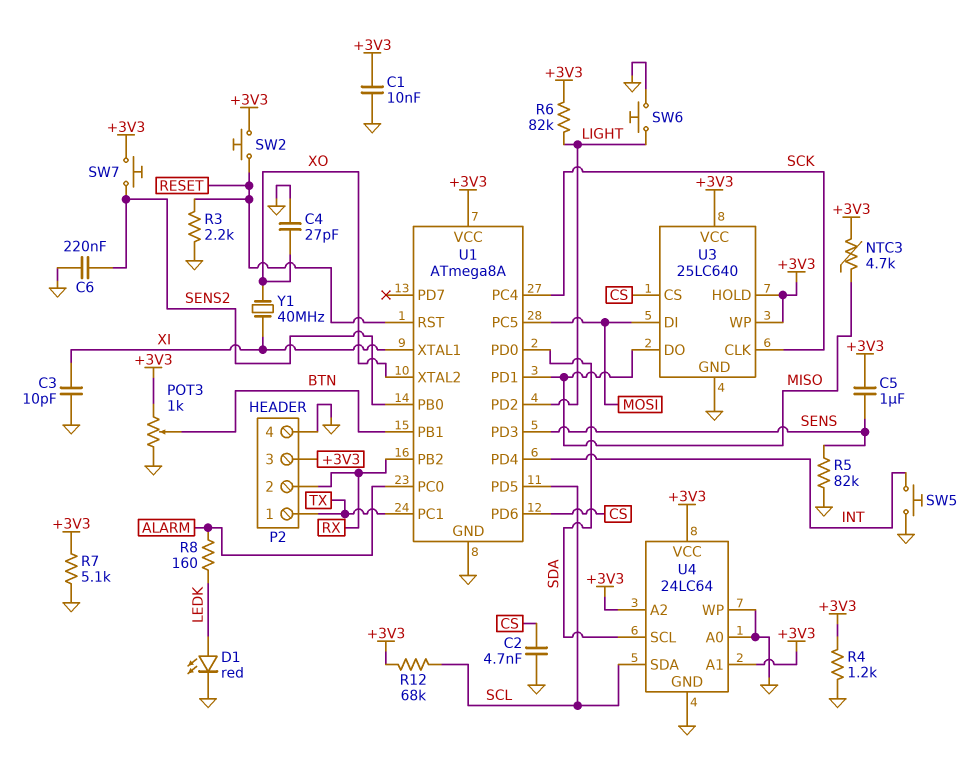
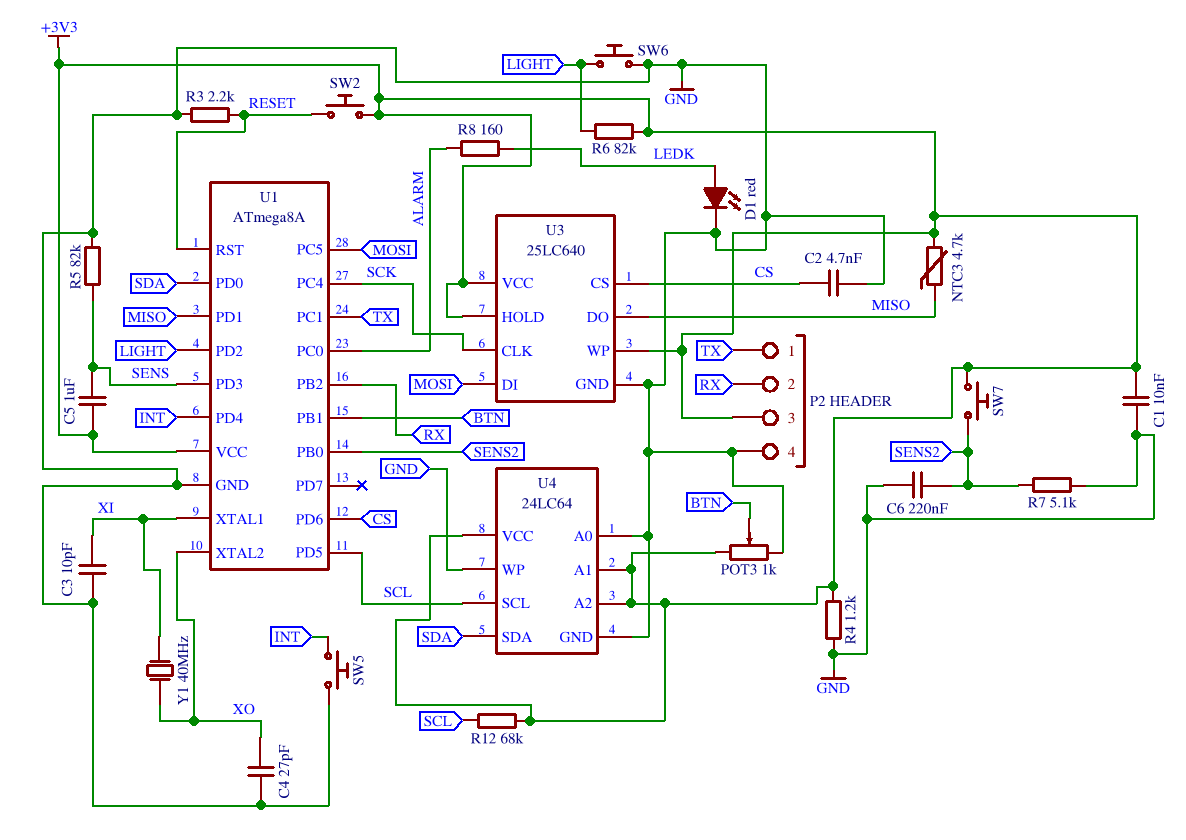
R7: 5.1k (+3V3, GND) -> 5.1k (GND, SENS2)
U4 pin SCL: SDA -> SCL
U4 pin SDA: SCL -> SDA

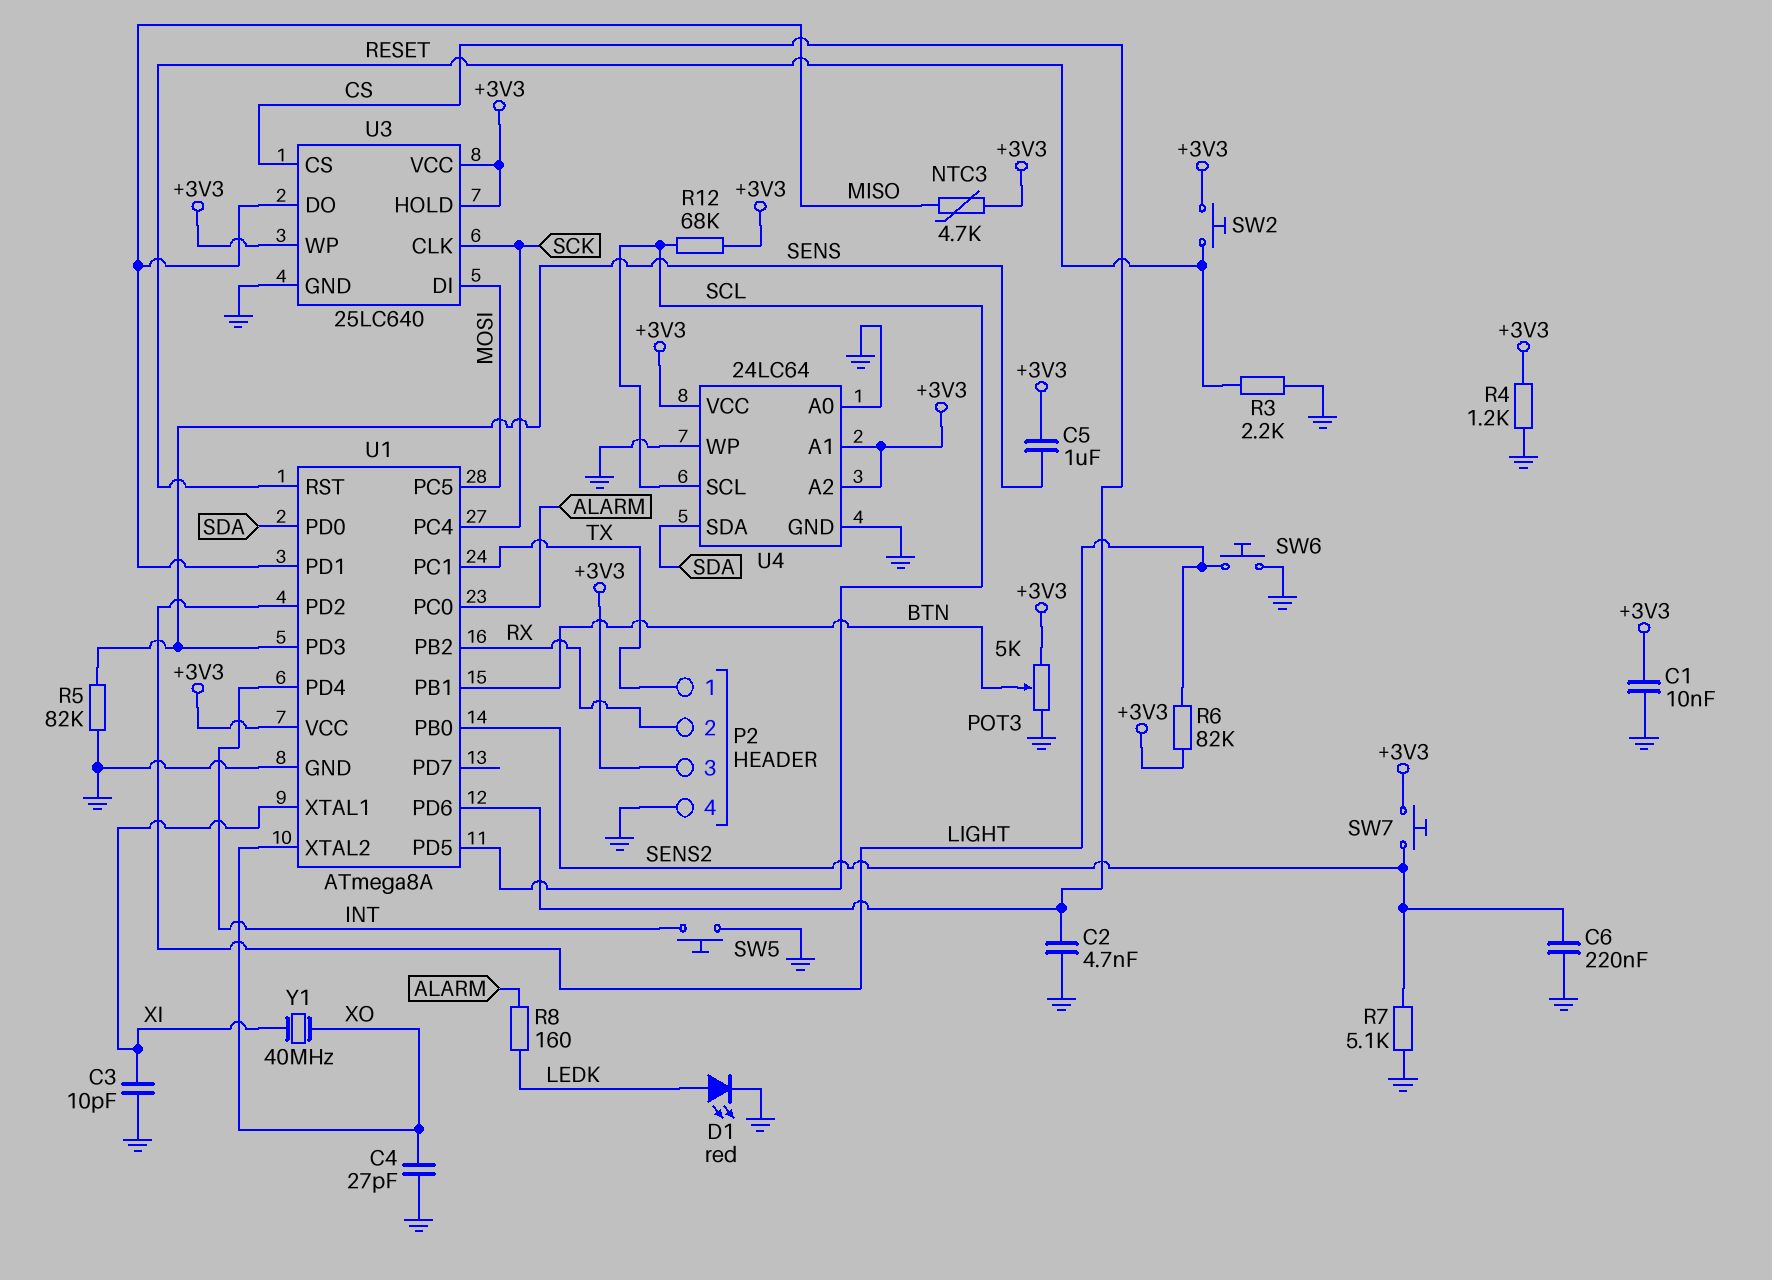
POT3: 1k (+3V3, GND, wiper BTN) -> 5k (+3V3, GND, wiper BTN)

